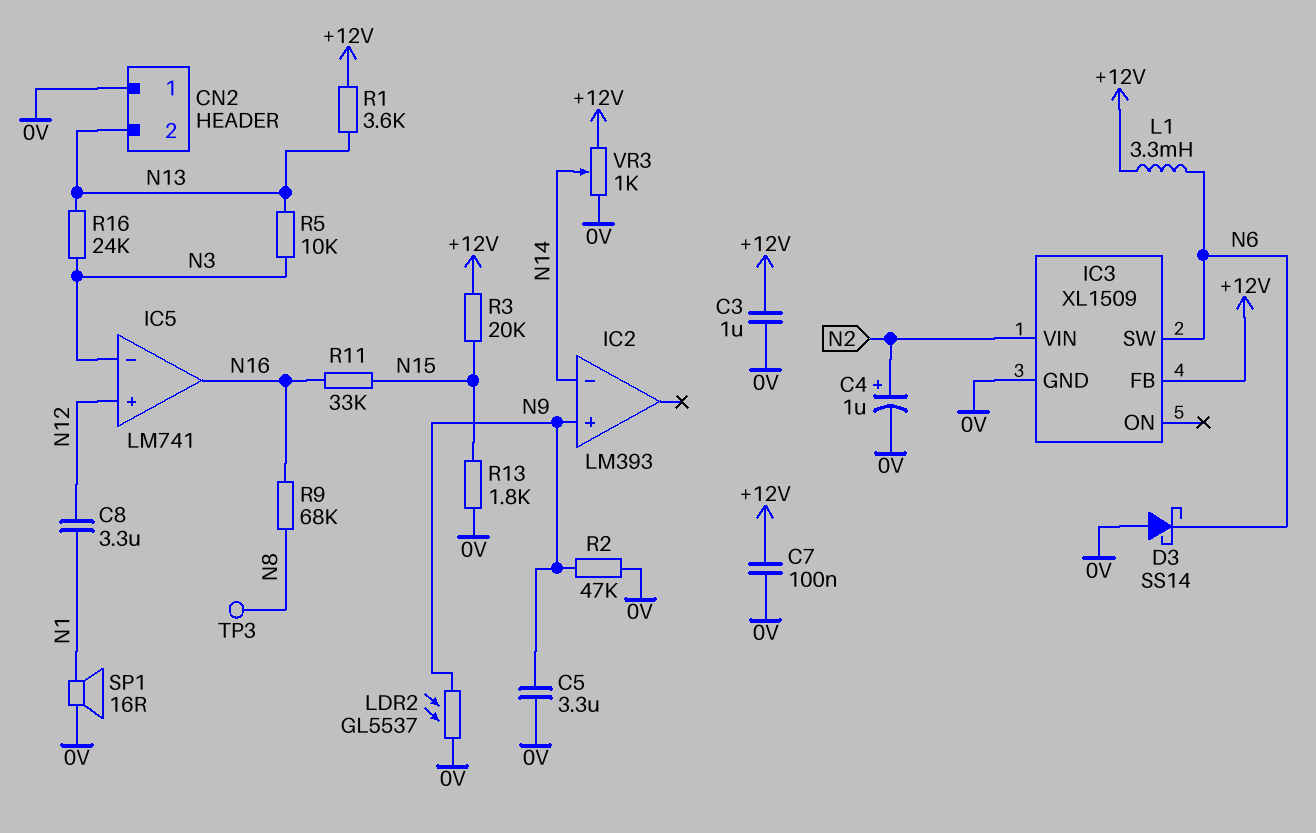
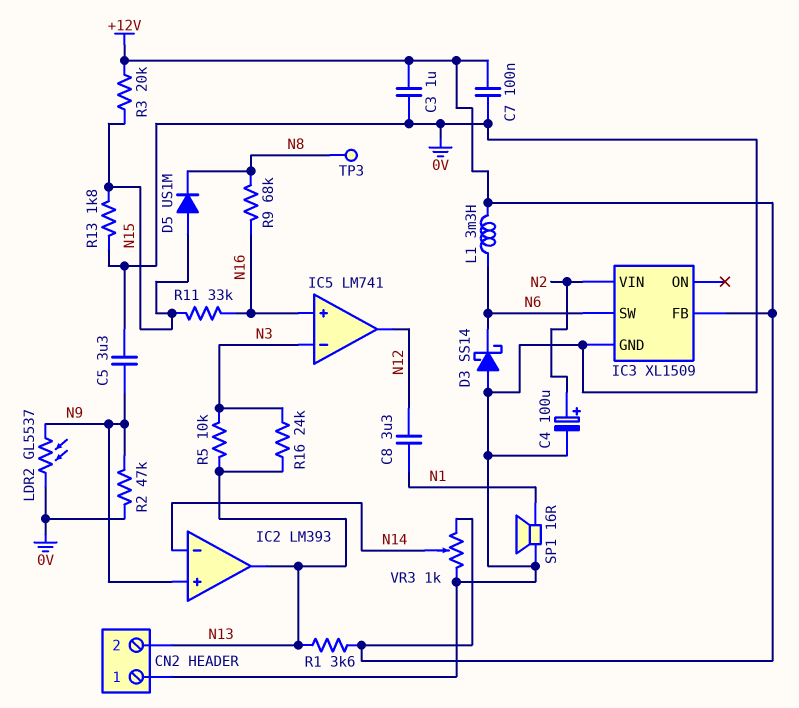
C4: 1uF (plus N2, minus 0V) -> 100uF (plus N2, minus 0V)
D5: none -> diode US1M (A N15, K N8)
IC2 pin out: none -> N13
IC5 pin in+: N12 -> N16
IC5 pin out: N16 -> N12

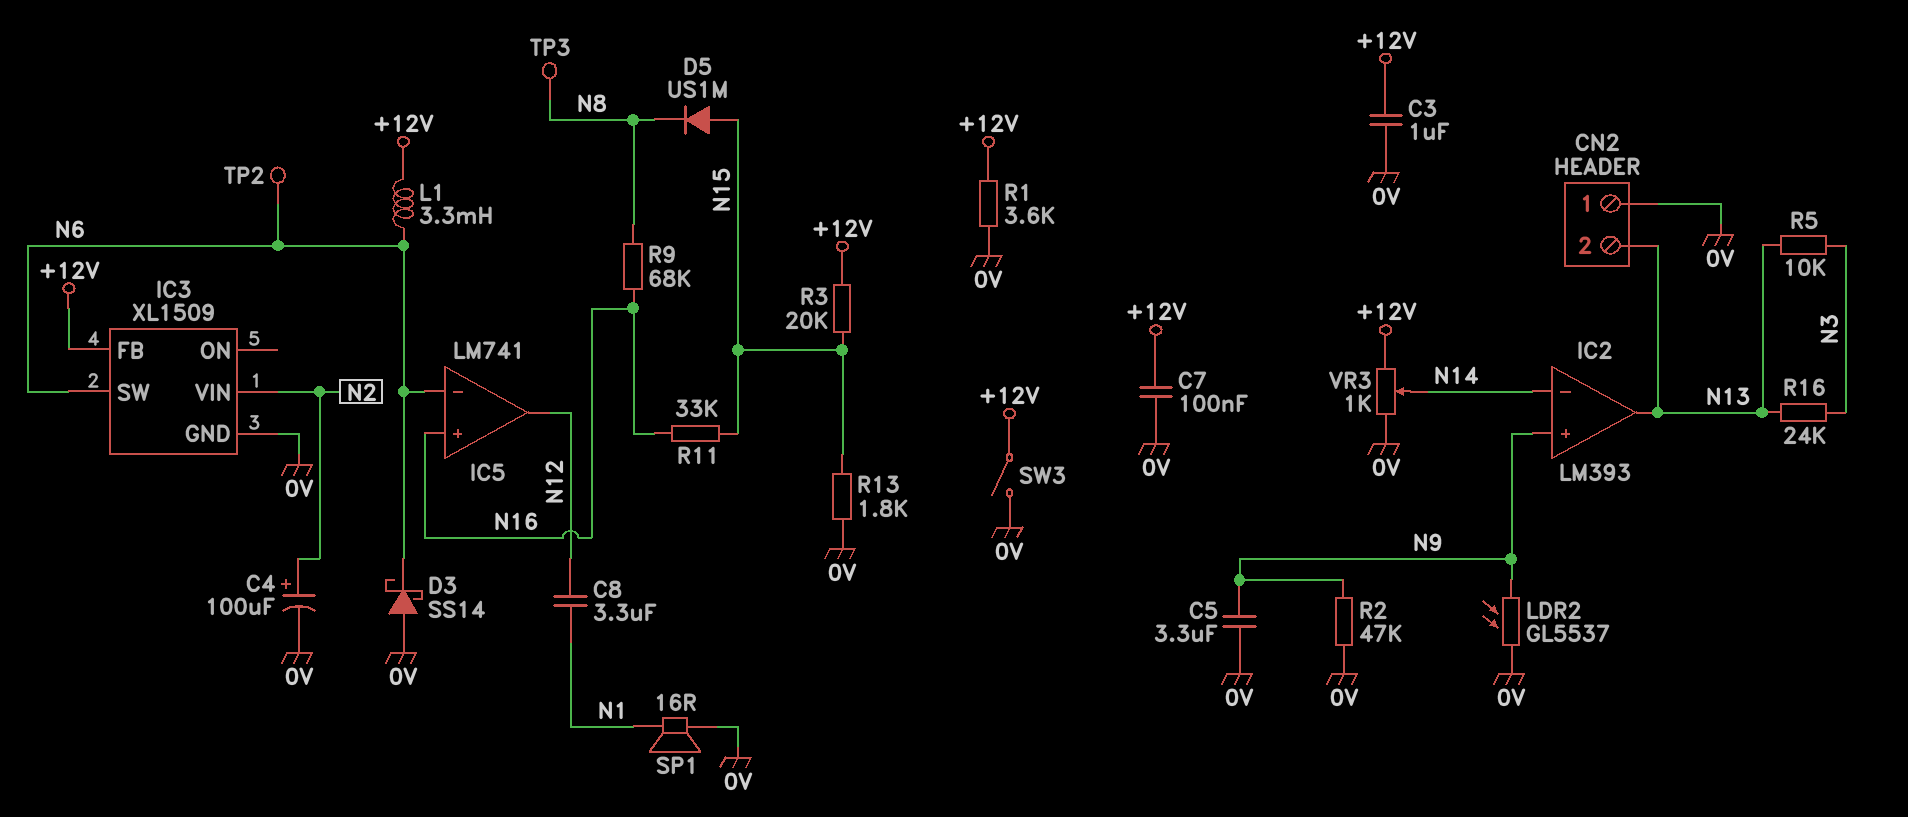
IC5 pin in-: N3 -> N6
R1: 3.6k (+12V, N13) -> 3.6k (+12V, 0V)
SW3: none -> switch (+12V, 0V)
TP2: none -> test point (N6)

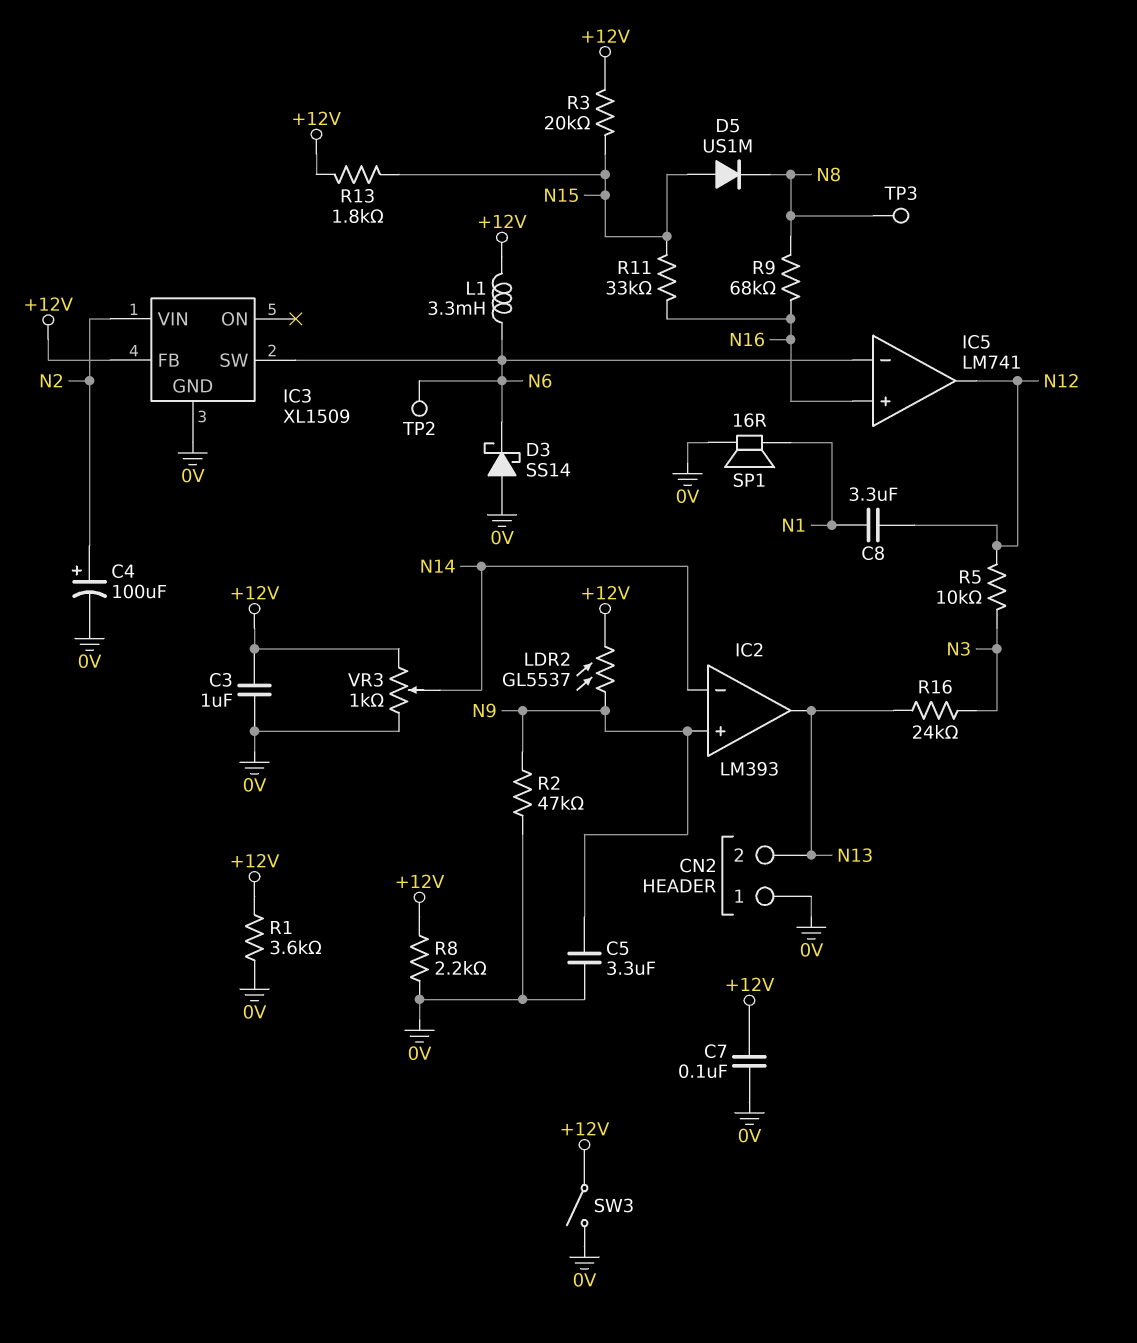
LDR2: GL5537 (0V, N9) -> GL5537 (+12V, N9)
R5: 10k (N3, N13) -> 10k (N3, N12)
R8: none -> 2.2k (+12V, 0V)
R13: 1.8k (0V, N15) -> 1.8k (+12V, N15)

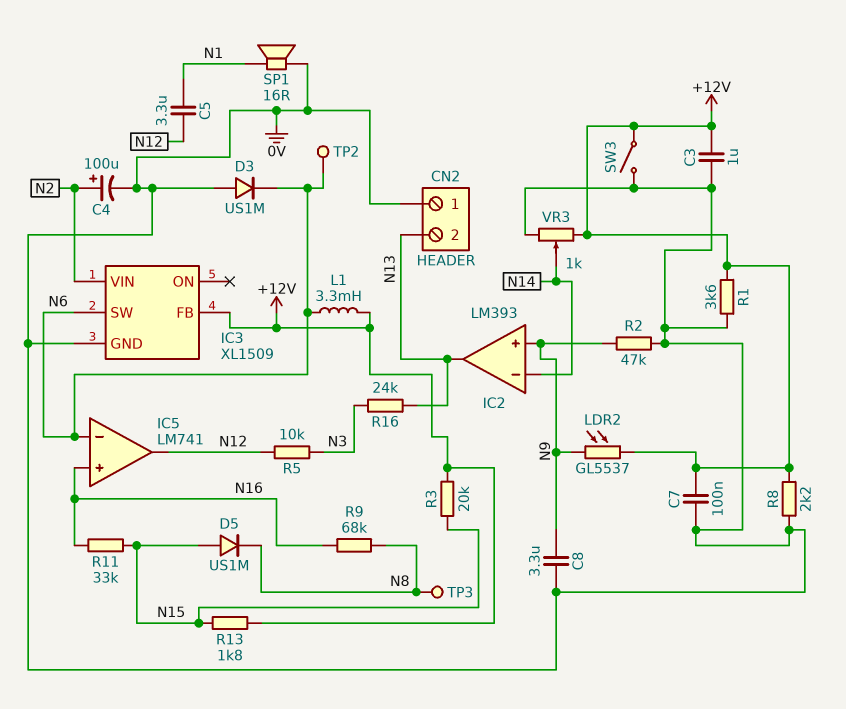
C5: 3.3uF (0V, N9) -> 3.3uF (N1, N12)
C8: 3.3uF (N1, N12) -> 3.3uF (0V, N9)
D3: schottky SS14 (A 0V, K N6) -> diode US1M (A 0V, K N6)

